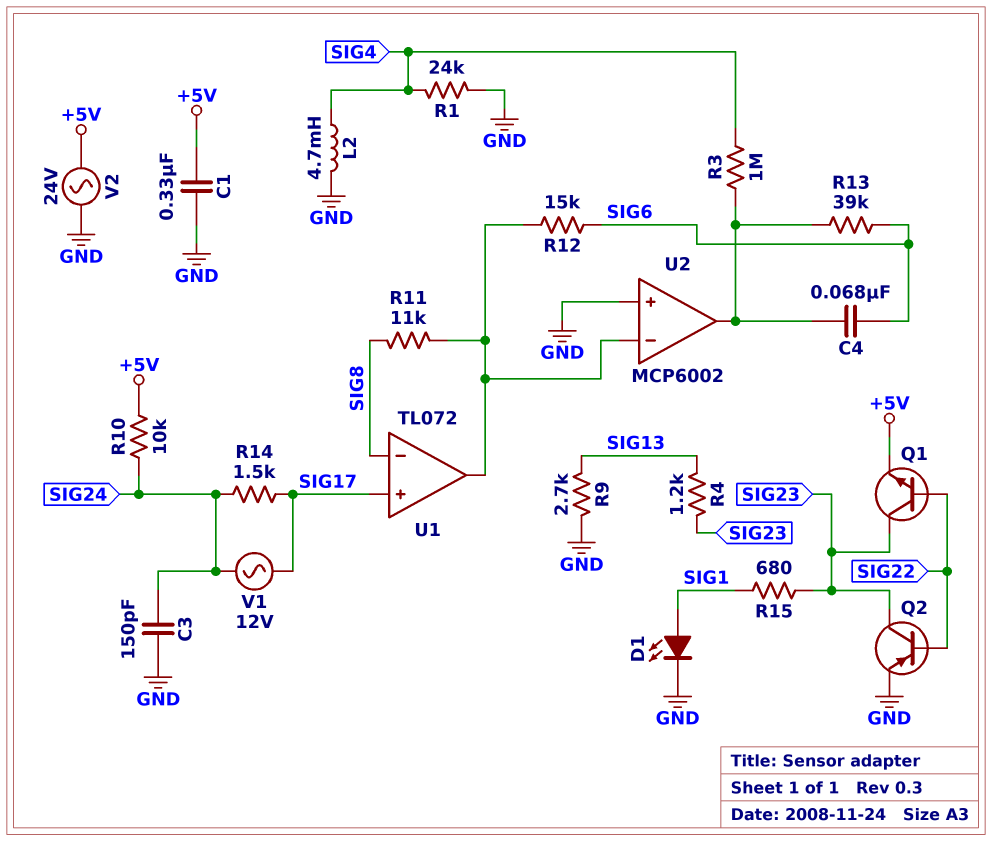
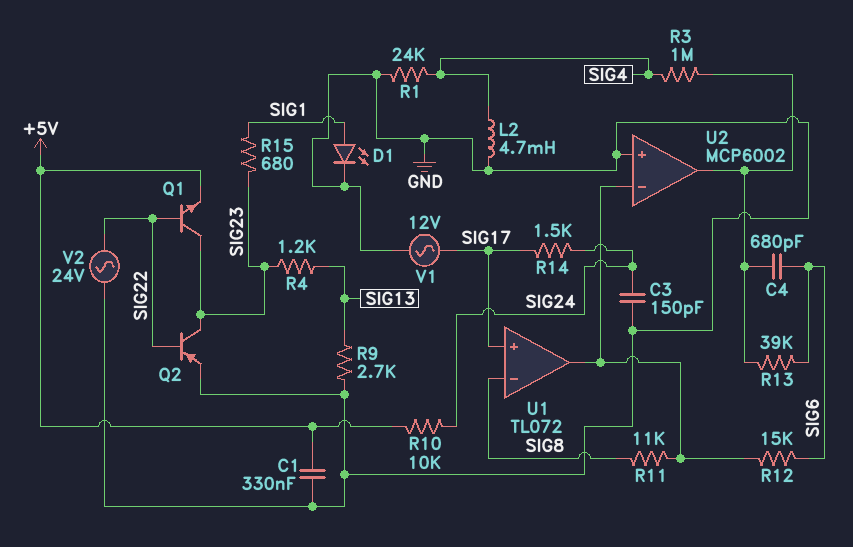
C4: 68nF (SIG6, U2/out) -> 680pF (SIG6, U2/out)
V1: AC 12V (SIG17, SIG24) -> AC 12V (GND, SIG17)
V2: AC 24V (+5V, GND) -> AC 24V (GND, SIG22)

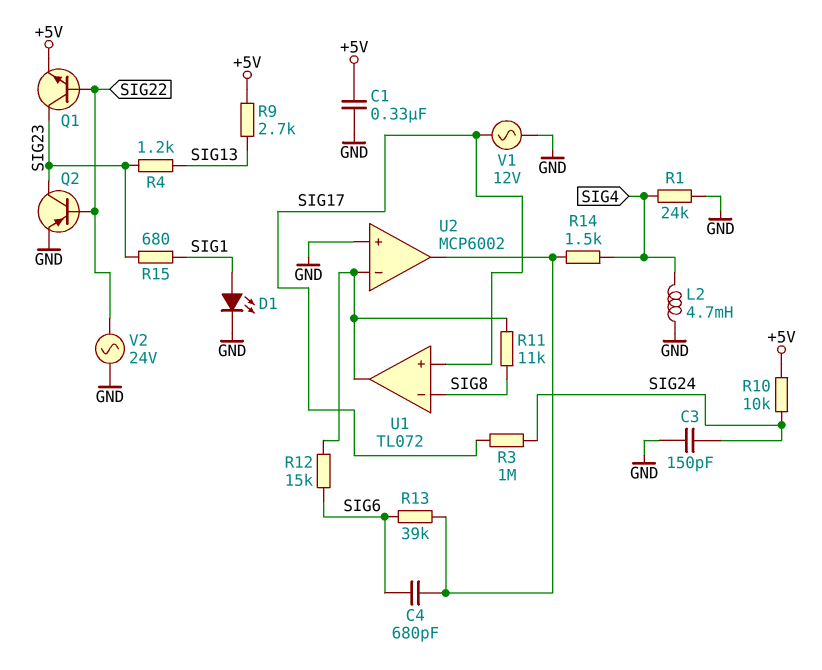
R3: 1M (SIG4, U2/out) -> 1M (SIG17, SIG24)
R9: 2.7k (GND, SIG13) -> 2.7k (+5V, SIG13)
R14: 1.5k (SIG17, SIG24) -> 1.5k (SIG4, U2/out)

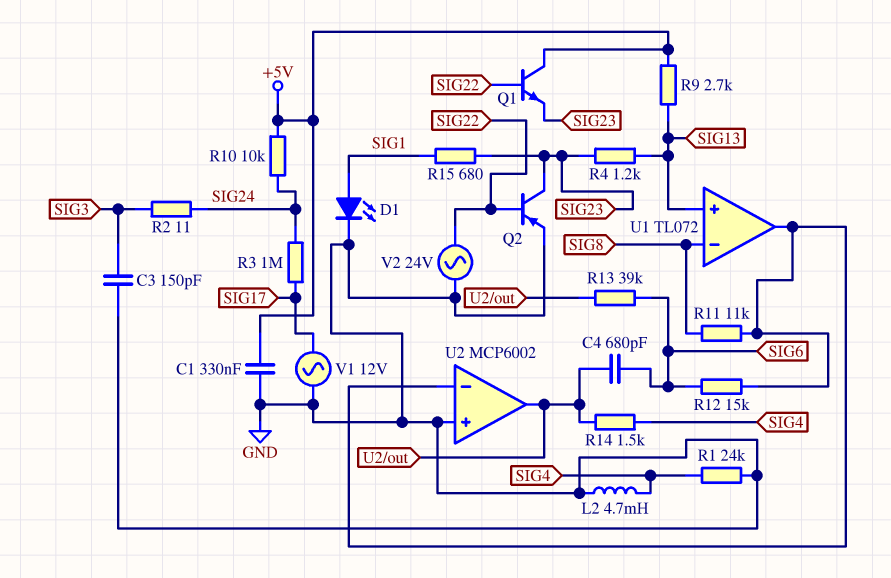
C3: 150pF (GND, SIG24) -> 150pF (GND, SIG3)
Q1: NPN (B SIG22, C SIG23, E +5V) -> NPN (B SIG22, C +5V, E SIG23)
R2: none -> 11 (SIG3, SIG24)
U1 pin in+: SIG17 -> SIG13

